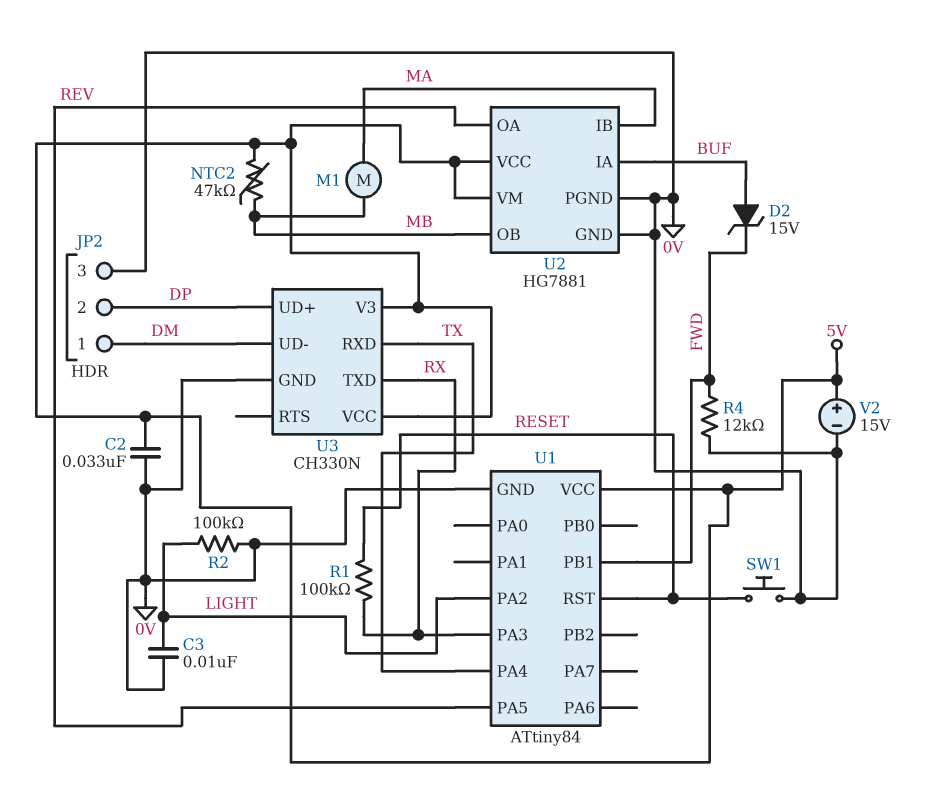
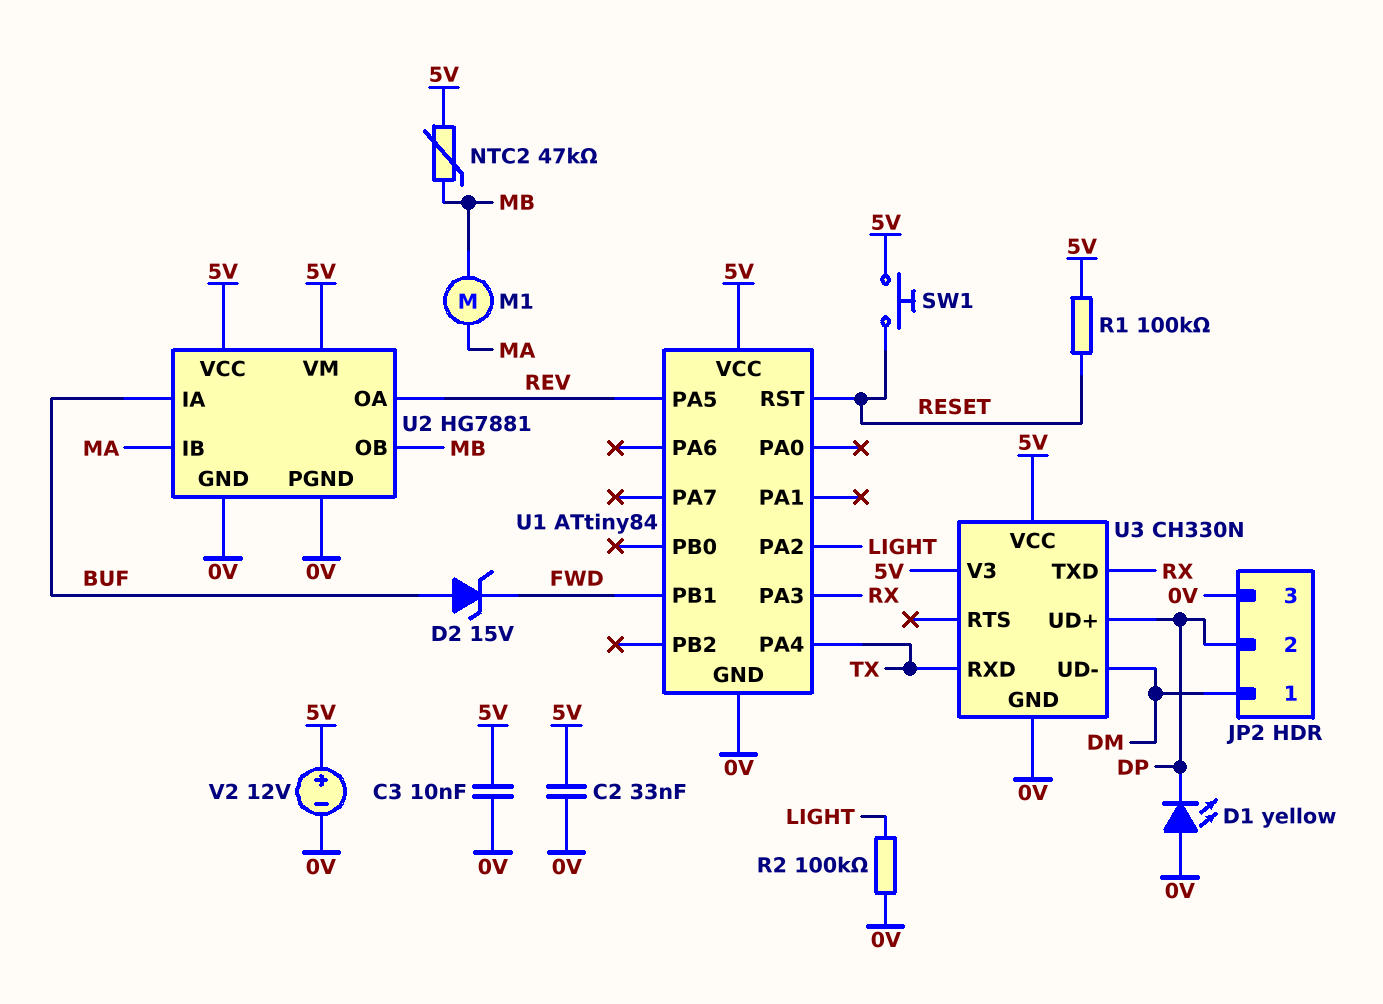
C3: 10nF (0V, LIGHT) -> 10nF (0V, 5V)
D1: none -> LED yellow (A 0V, K DP)
R1: 100k (RESET, RX) -> 100k (5V, RESET)
R4: 12k (0V, FWD) -> none
SW1: button (0V, RESET) -> button (5V, RESET)
V2: 15V (plus 5V, minus 0V) -> 12V (plus 5V, minus 0V)

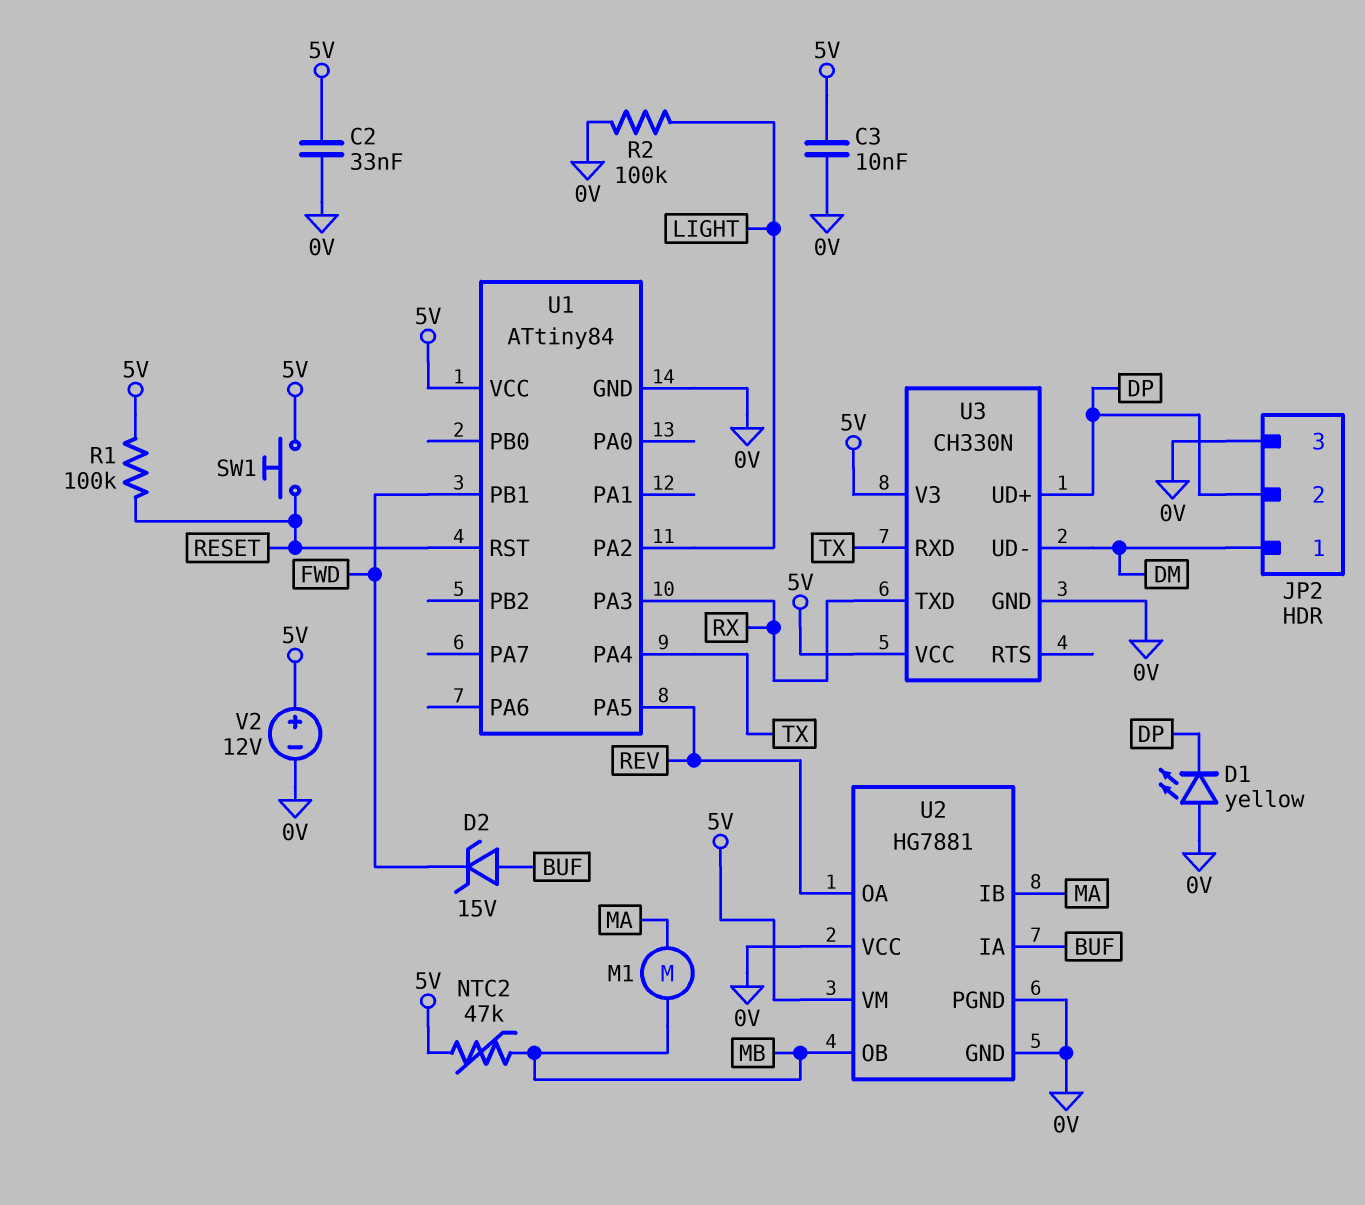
U2 pin VCC: 5V -> 0V

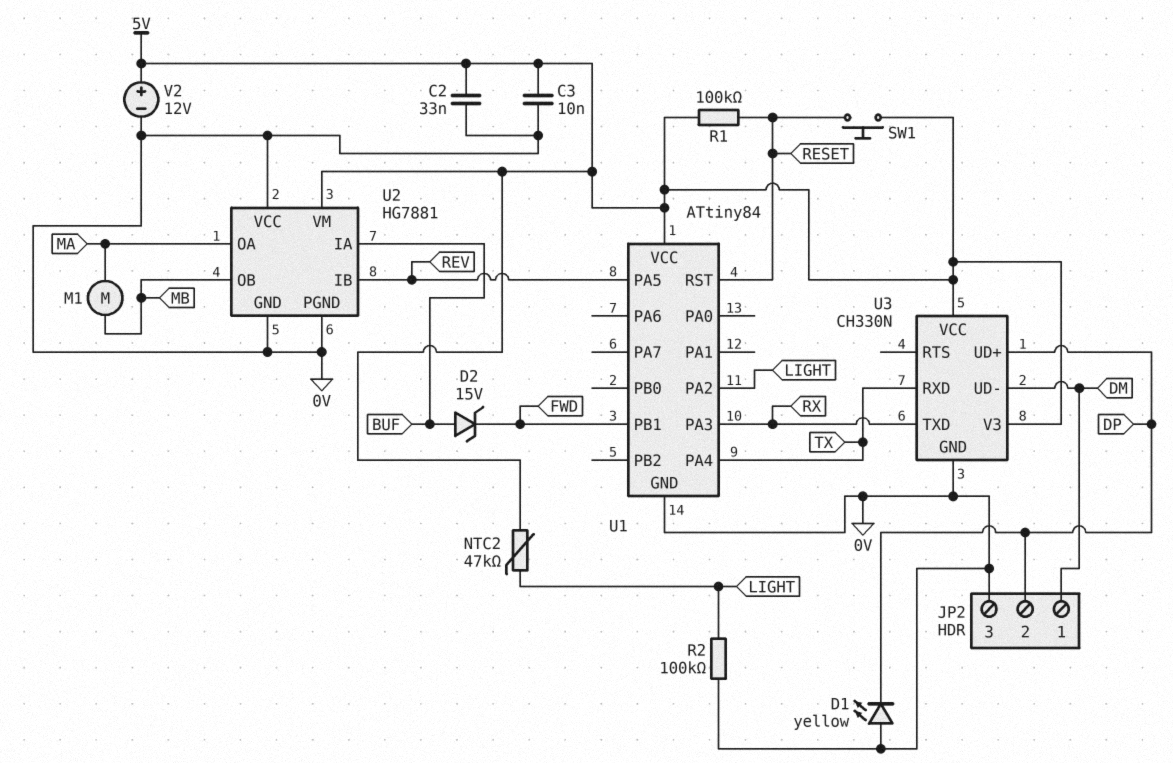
NTC2: 47k (5V, MB) -> 47k (5V, LIGHT)
U2 pin IB: MA -> REV
U2 pin OA: REV -> MA

